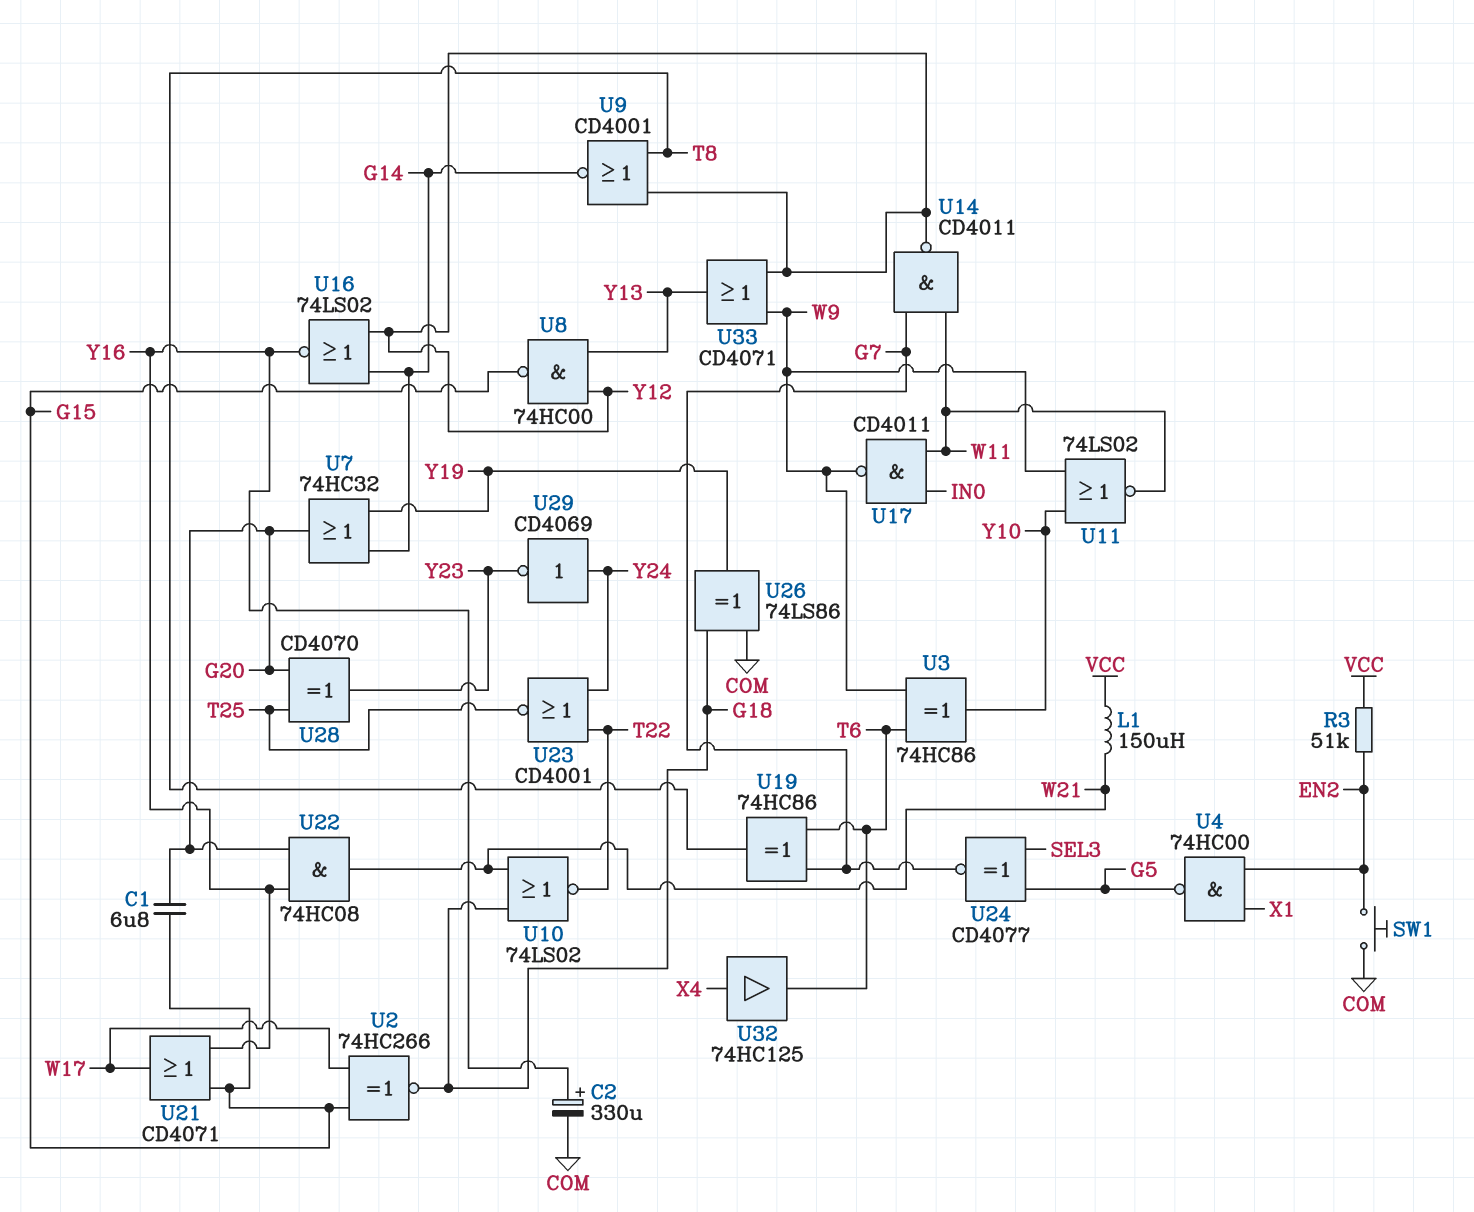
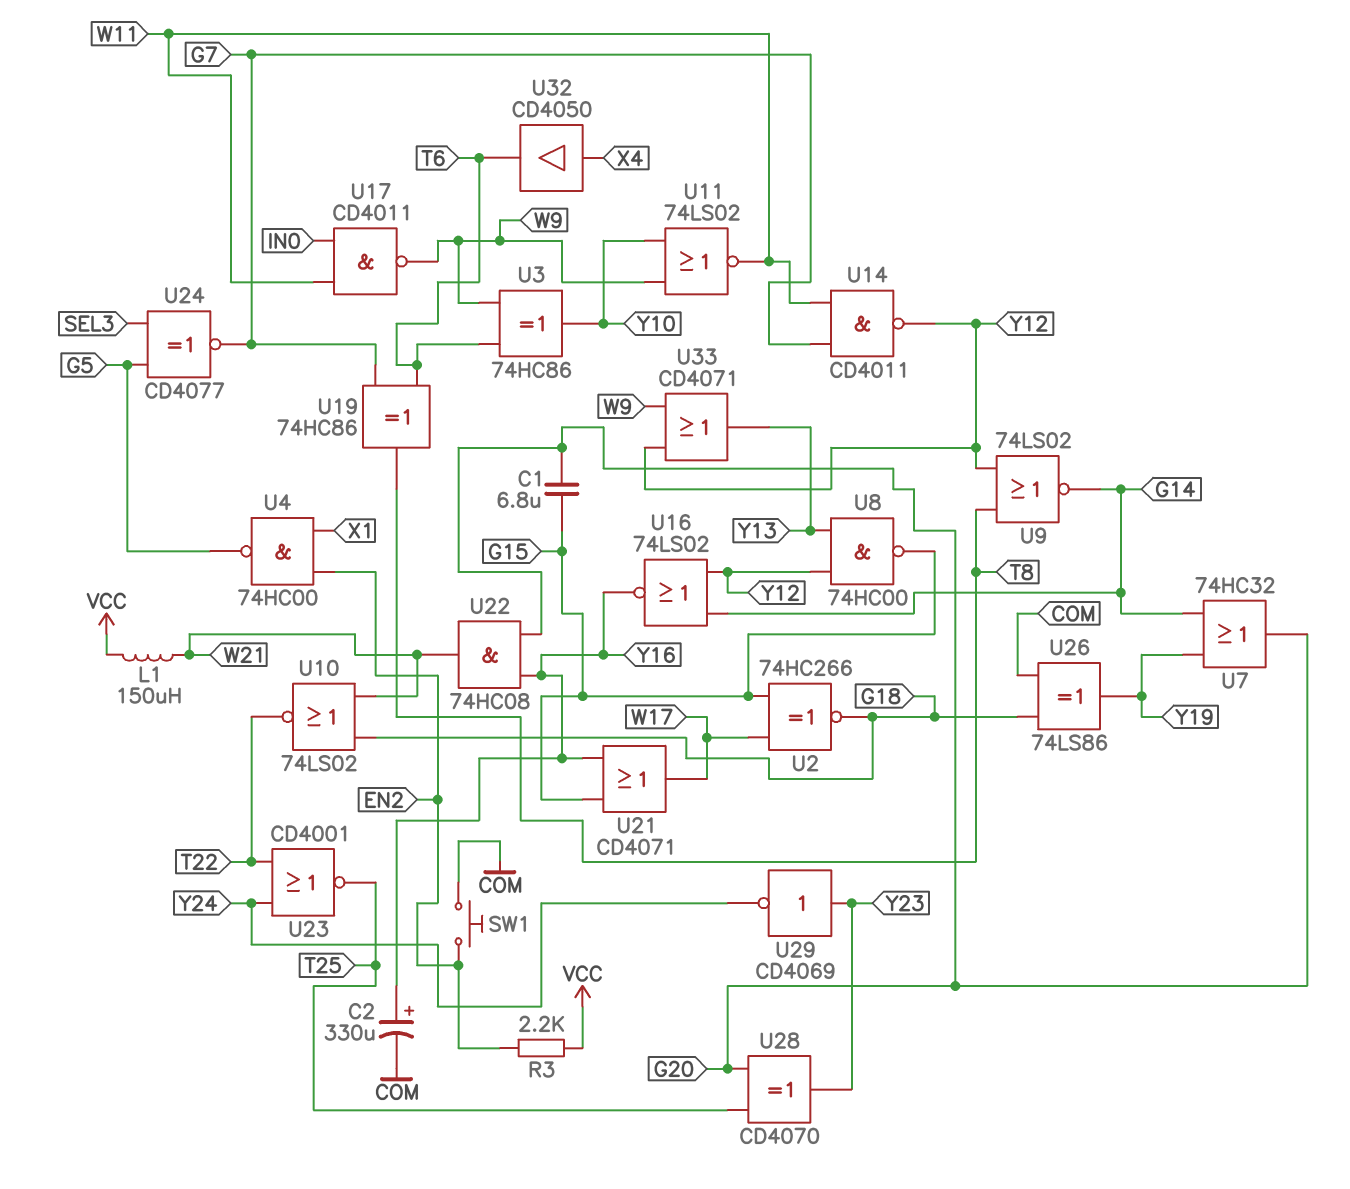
R3: 51k (EN2, VCC) -> 2.2k (EN2, VCC)
U9: NOR CD4001 (in T8, in Y12, out G14) -> NOR 74LS02 (in T8, in Y12, out G14)
U29: NOT CD4069 (in Y24, out Y23) -> NOT CD4069 (in Y23, out Y24)
U32: buffer 74HC125 (in X4, out T6) -> buffer CD4050 (in X4, out T6)

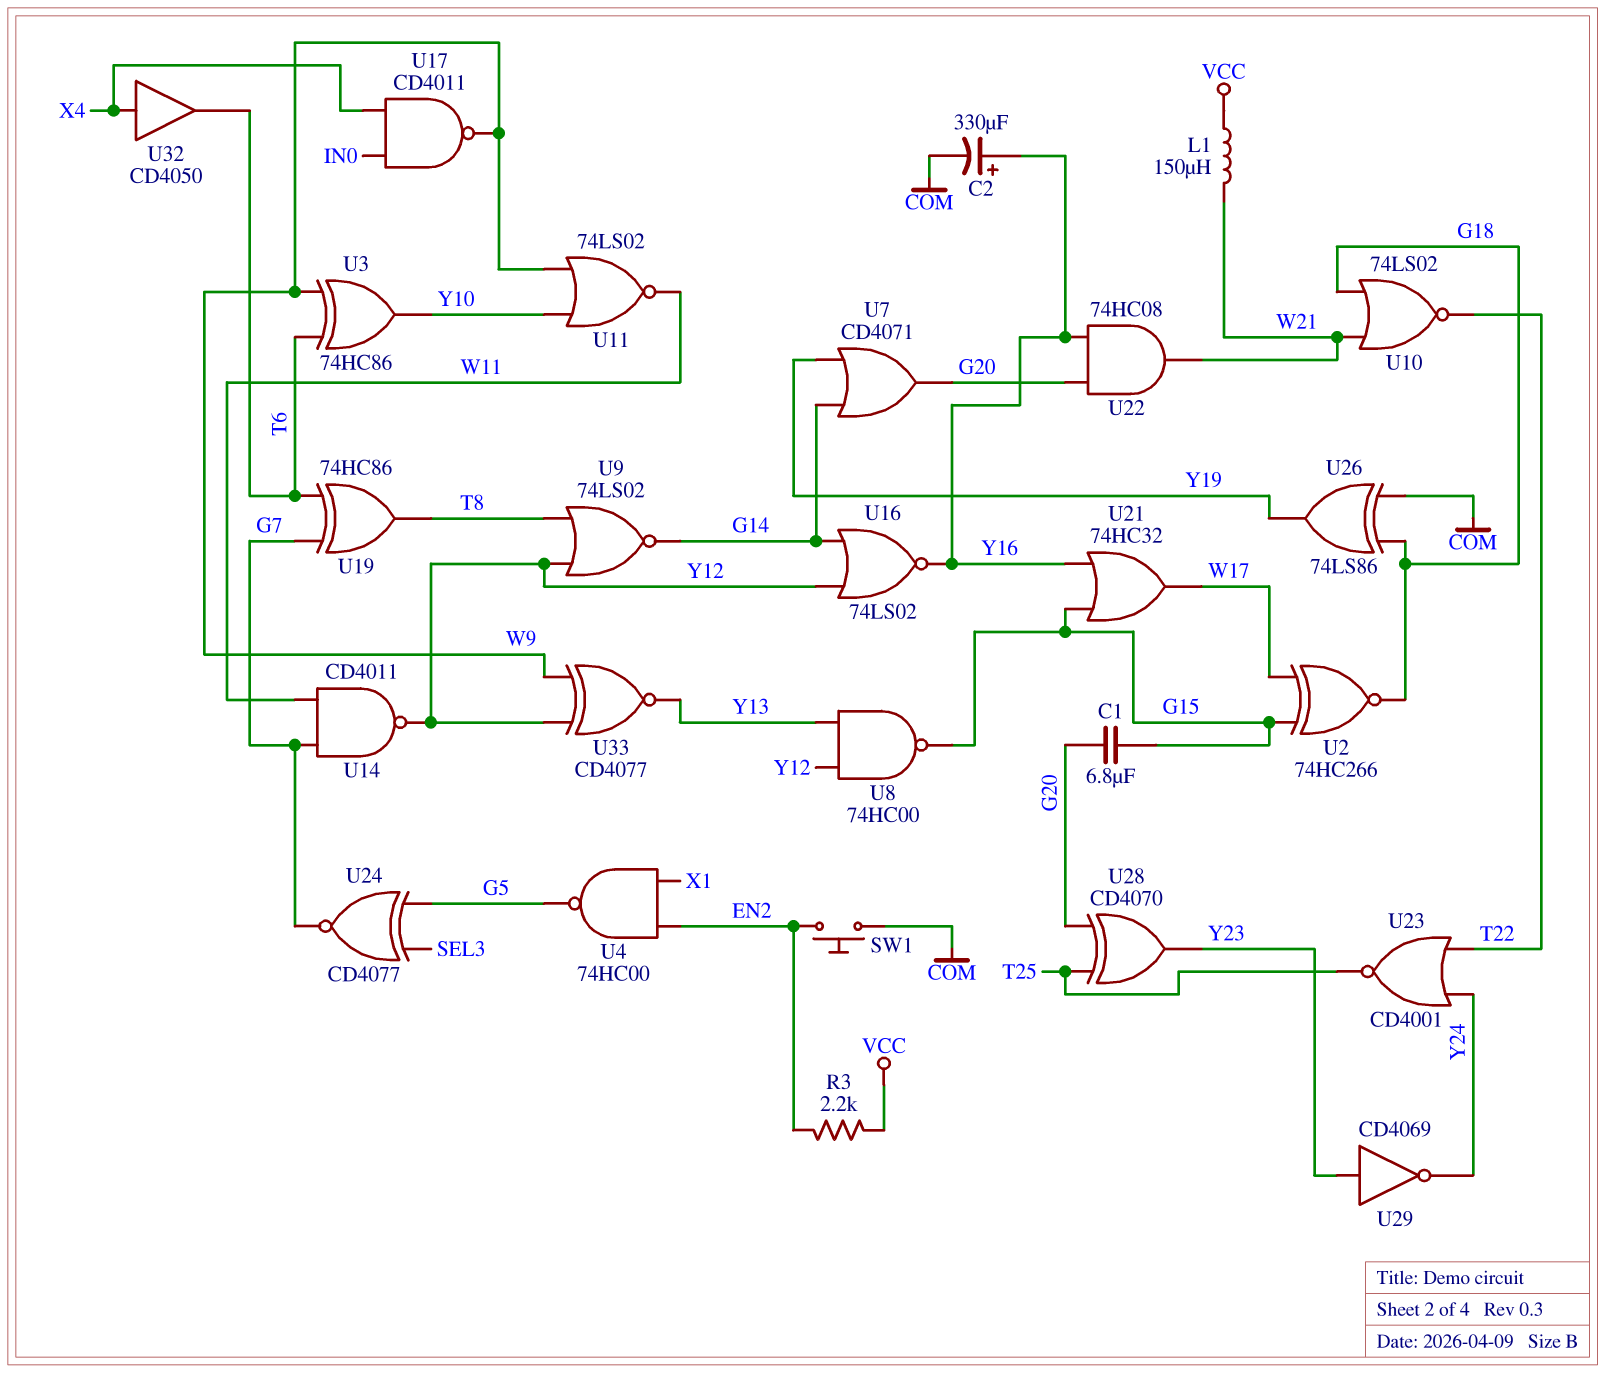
U7: OR 74HC32 (in G14, in Y19, out G20) -> OR CD4071 (in G14, in Y19, out G20)
U17: NAND CD4011 (in IN0, in W11, out W9) -> NAND CD4011 (in IN0, in X4, out W9)
U21: OR CD4071 (in G15, in Y16, out W17) -> OR 74HC32 (in G15, in Y16, out W17)
U33: OR CD4071 (in W9, in Y12, out Y13) -> XNOR CD4077 (in W9, in Y12, out Y13)

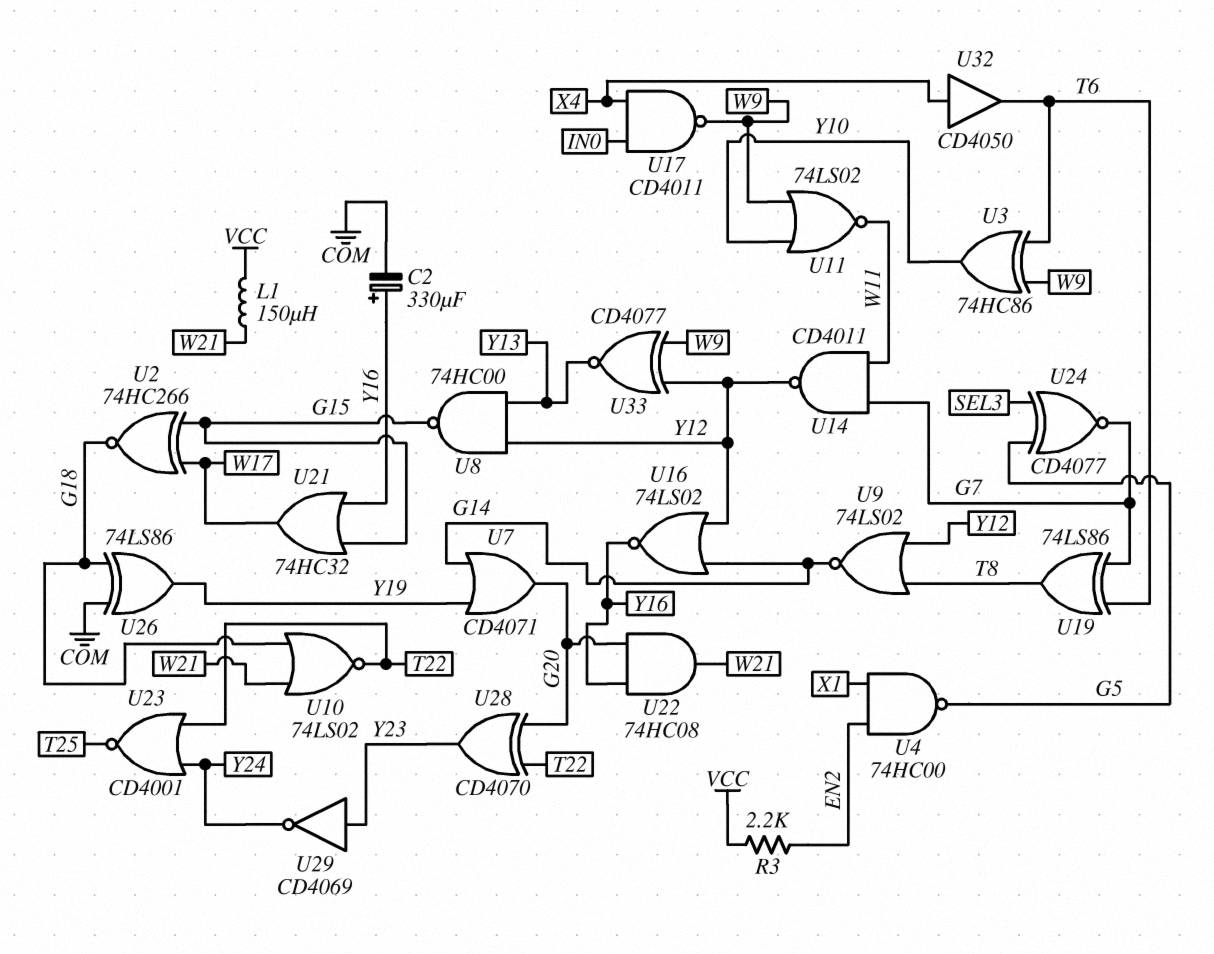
C1: 6.8uF (G15, G20) -> none
SW1: button (COM, EN2) -> none
U19: XOR 74HC86 (in G7, in T6, out T8) -> XOR 74LS86 (in G7, in T6, out T8)
U28: XOR CD4070 (in G20, in T25, out Y23) -> XOR CD4070 (in G20, in T22, out Y23)

